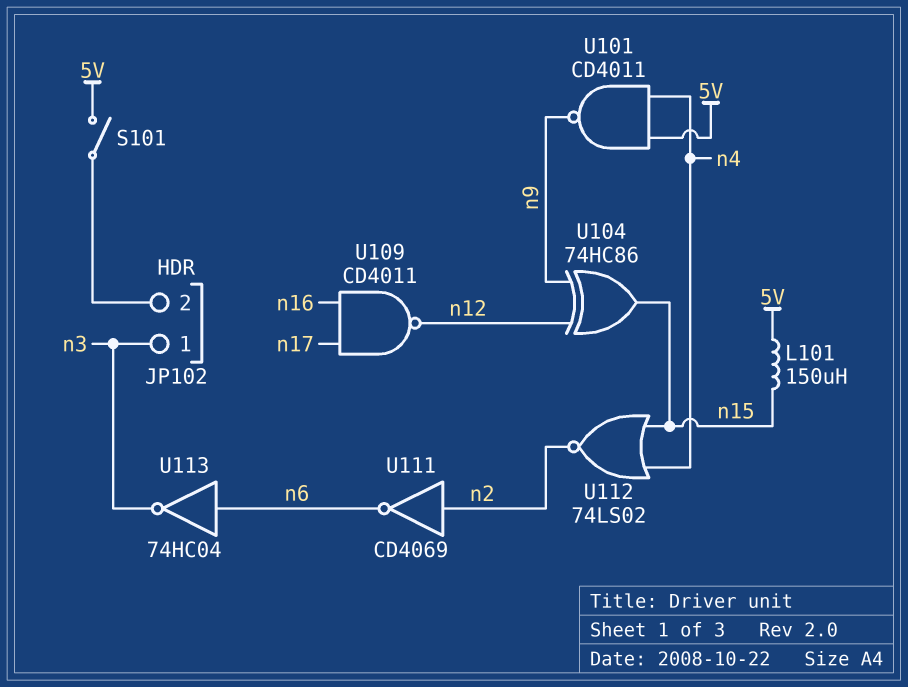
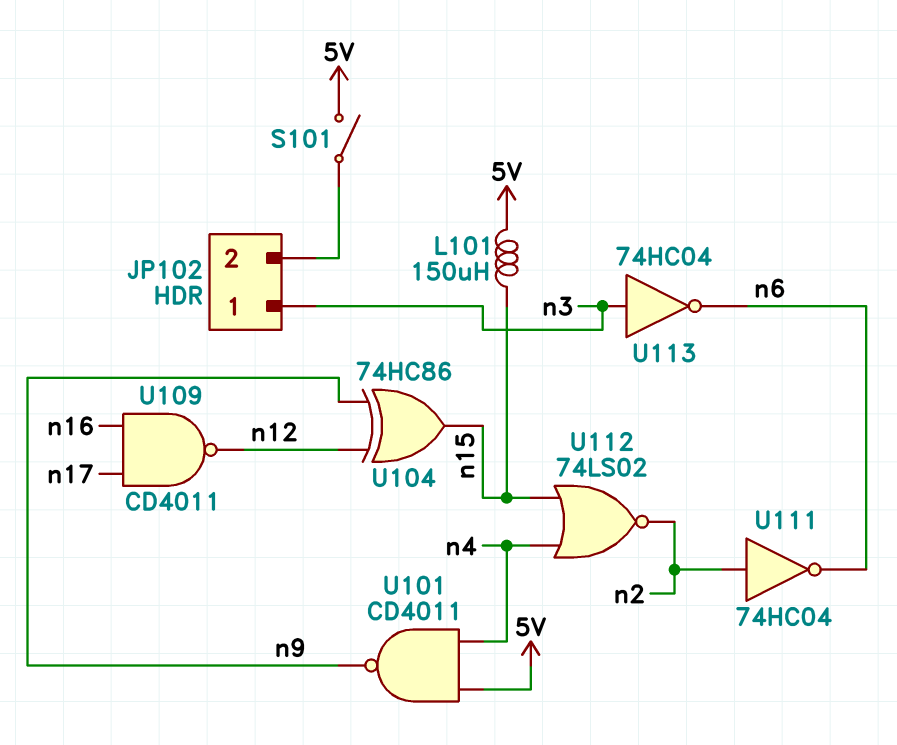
U111: NOT CD4069 (in n2, out n6) -> NOT 74HC04 (in n2, out n6)
U113: NOT 74HC04 (in n6, out n3) -> NOT 74HC04 (in n3, out n6)

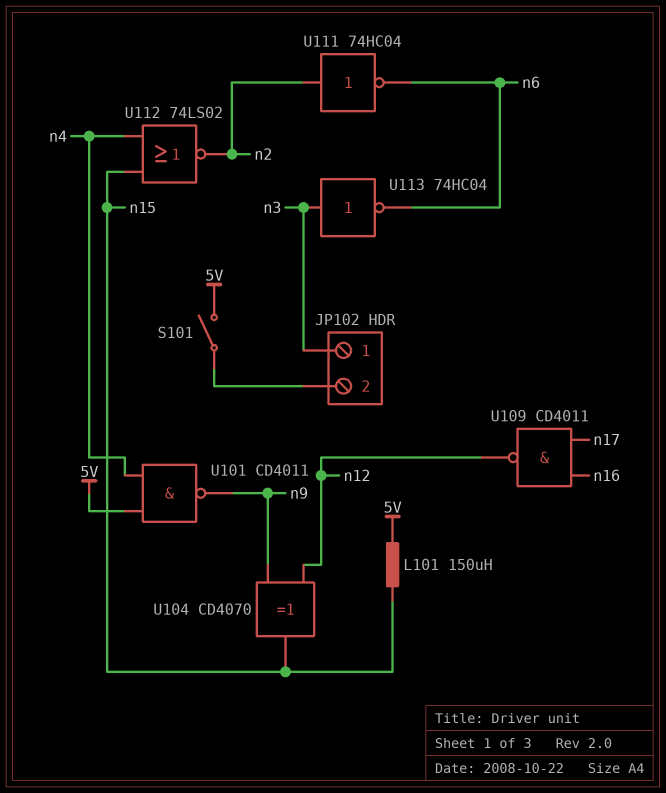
U104: XOR 74HC86 (in n9, in n12, out n15) -> XOR CD4070 (in n9, in n12, out n15)

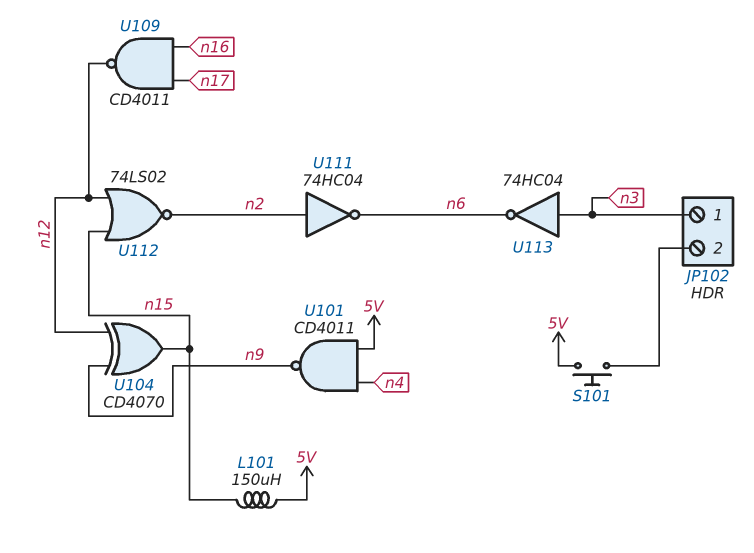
S101: switch (5V, JP102/2) -> button (5V, JP102/2)
U112: NOR 74LS02 (in n4, in n15, out n2) -> NOR 74LS02 (in n12, in n15, out n2)

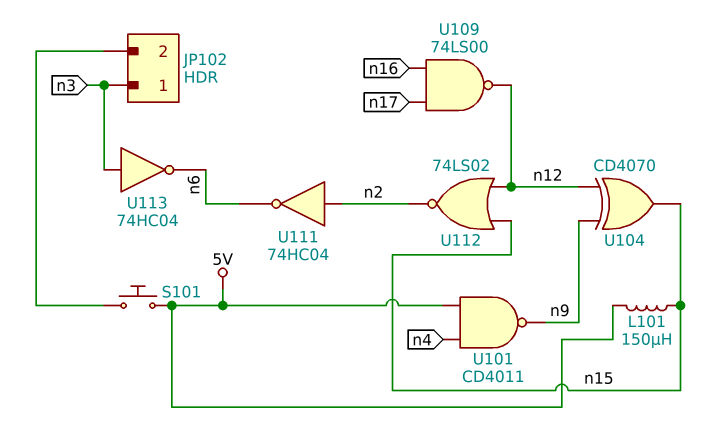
U109: NAND CD4011 (in n16, in n17, out n12) -> NAND 74LS00 (in n16, in n17, out n12)

